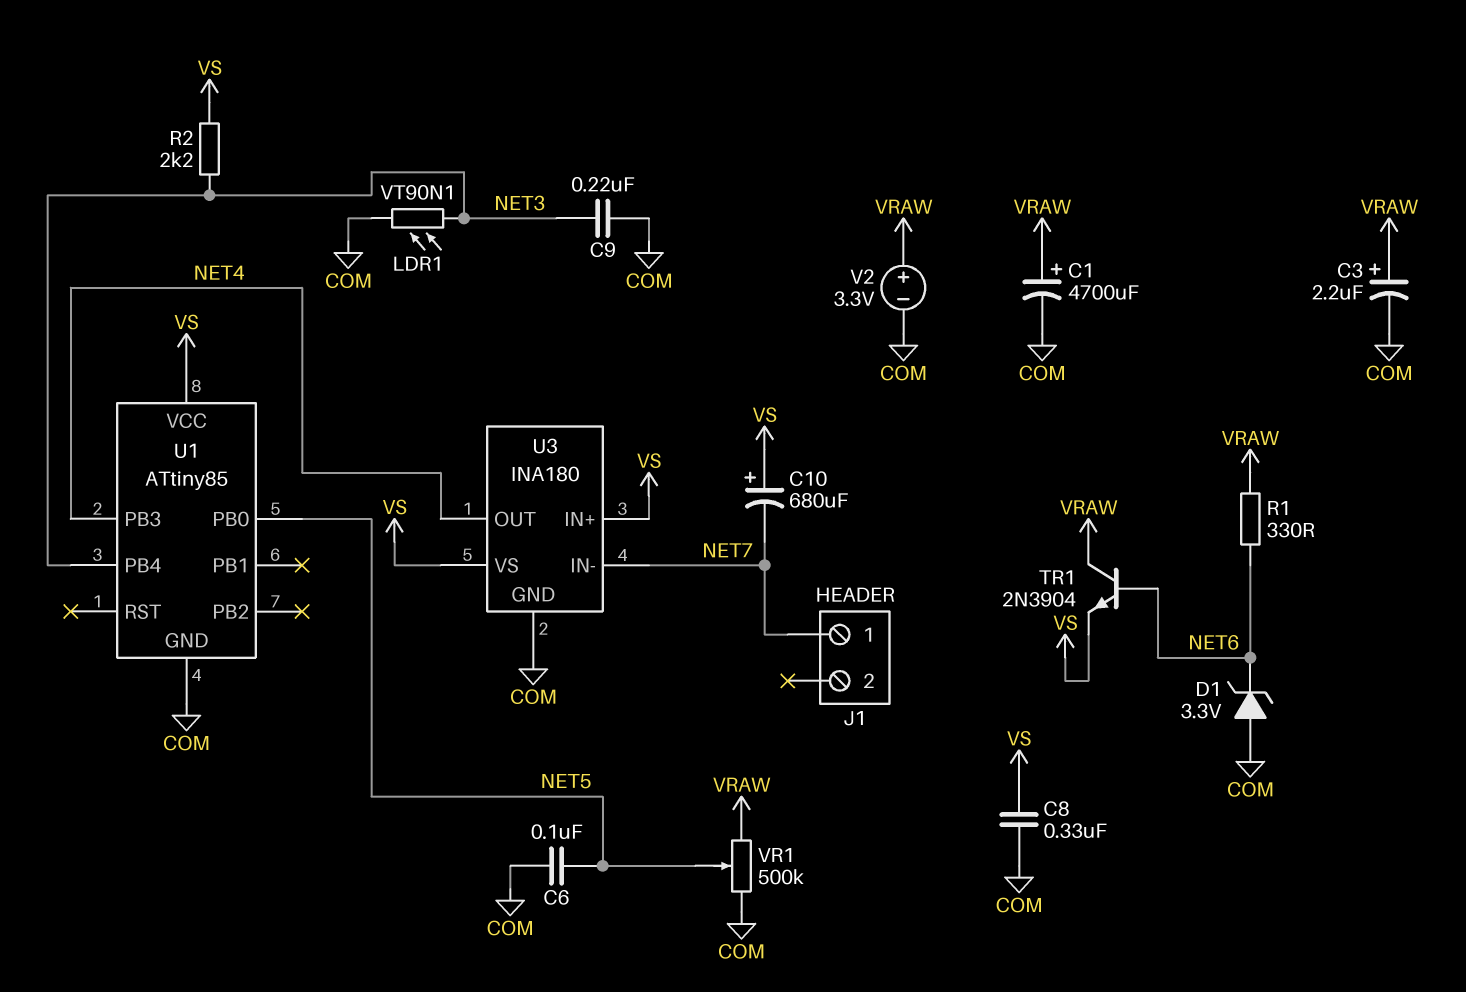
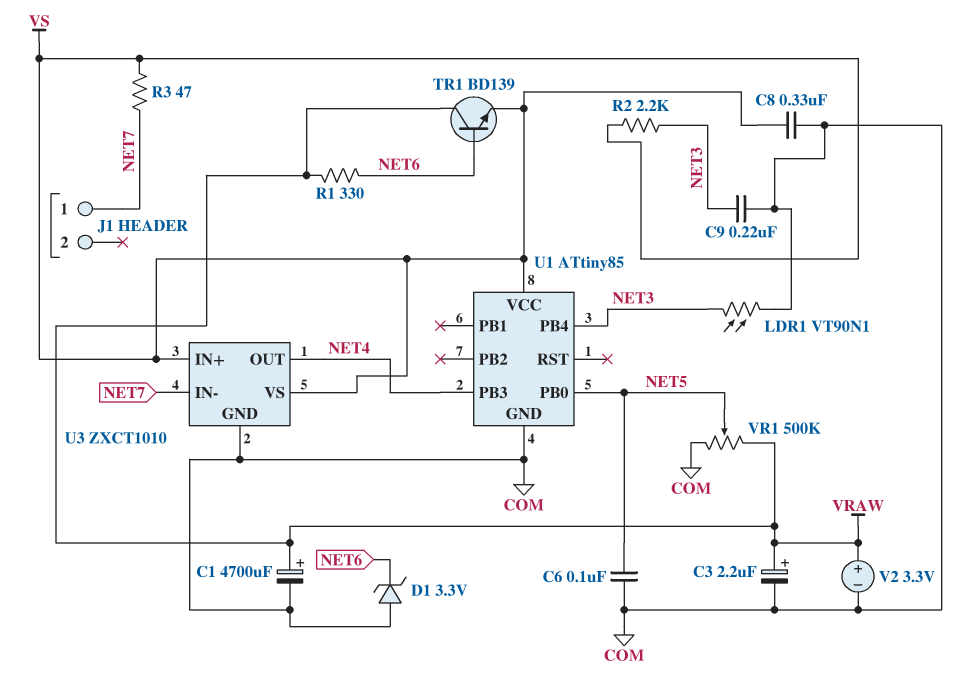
C10: 680uF (plus VS, minus NET7) -> none
R3: none -> 47 (NET7, VS)
TR1: NPN 2N3904 (B NET6, C VRAW, E VS) -> NPN BD139 (B NET6, C VRAW, E VS)
U3: INA180 -> ZXCT1010

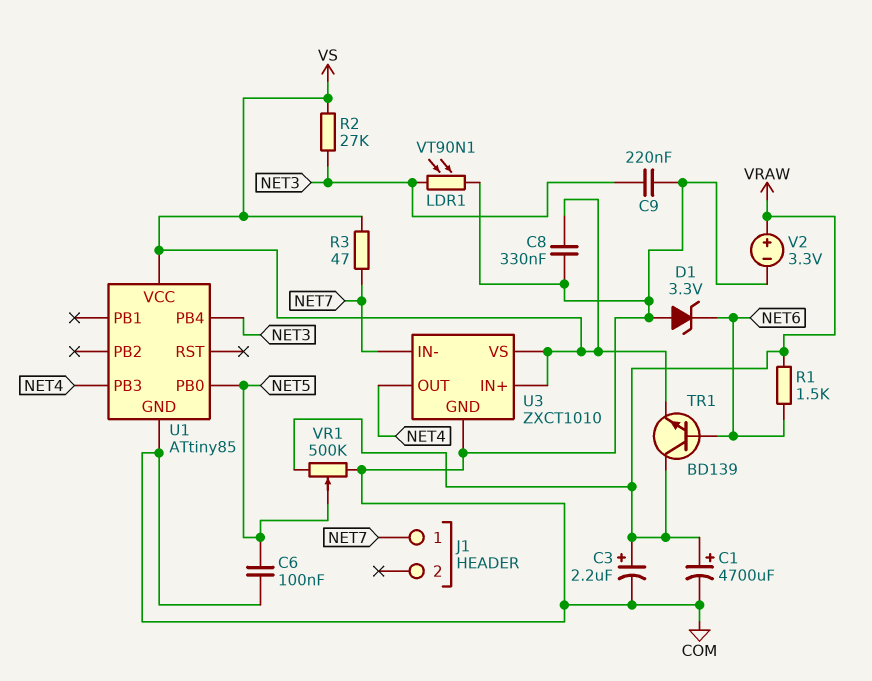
R1: 330 (NET6, VRAW) -> 1.5k (NET6, VRAW)
R2: 2.2k (NET3, VS) -> 27k (NET3, VS)

